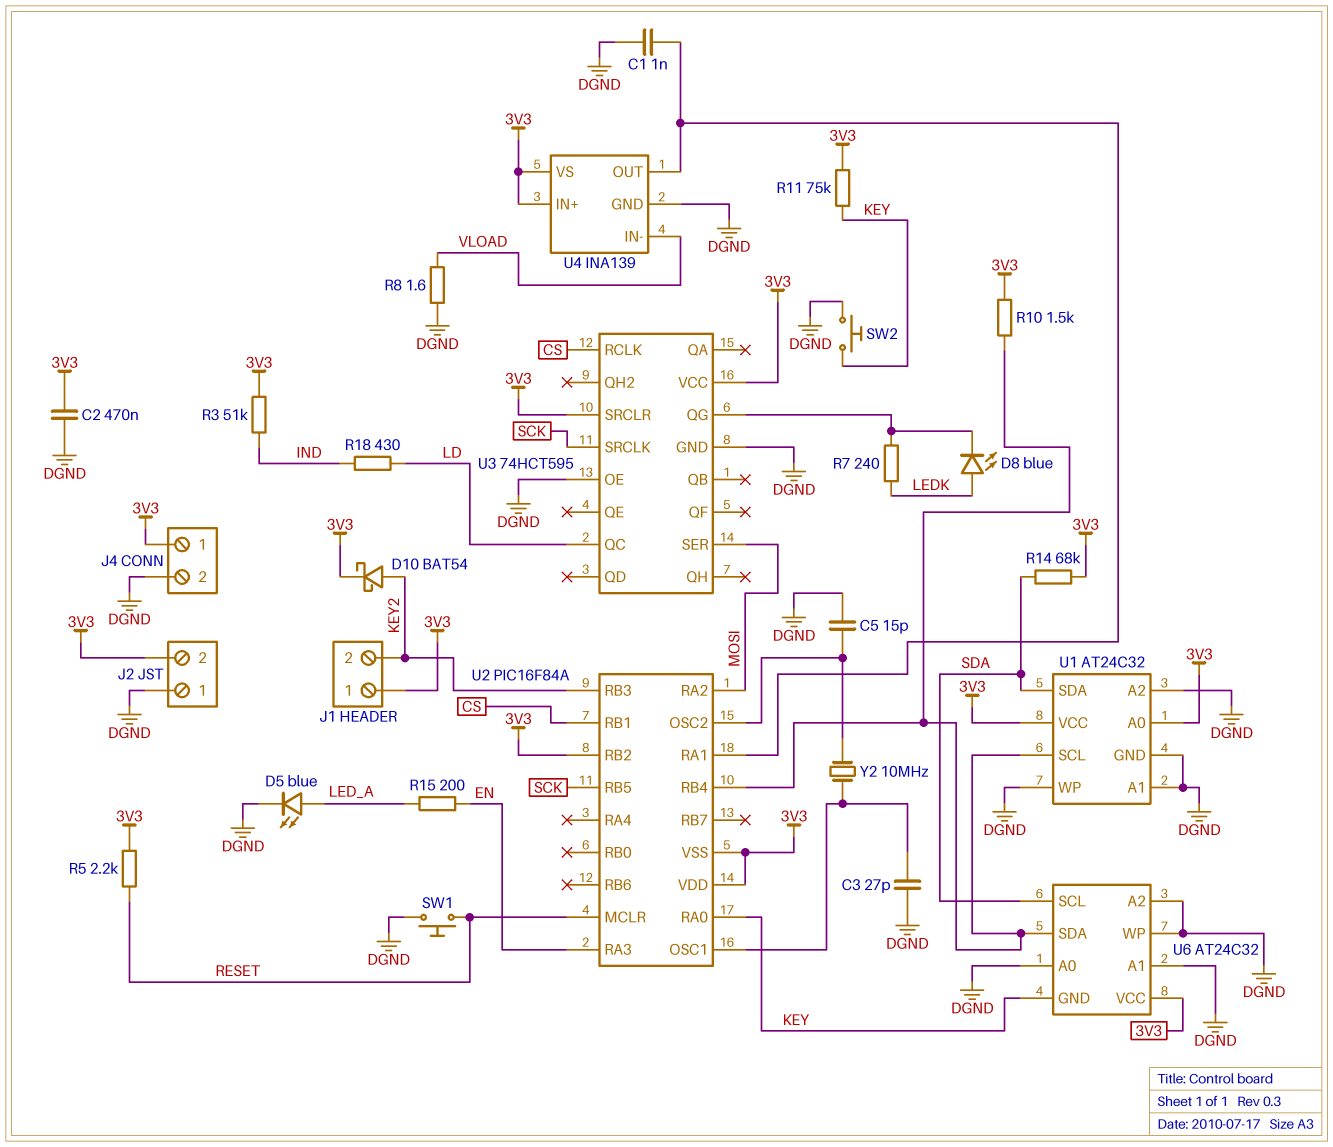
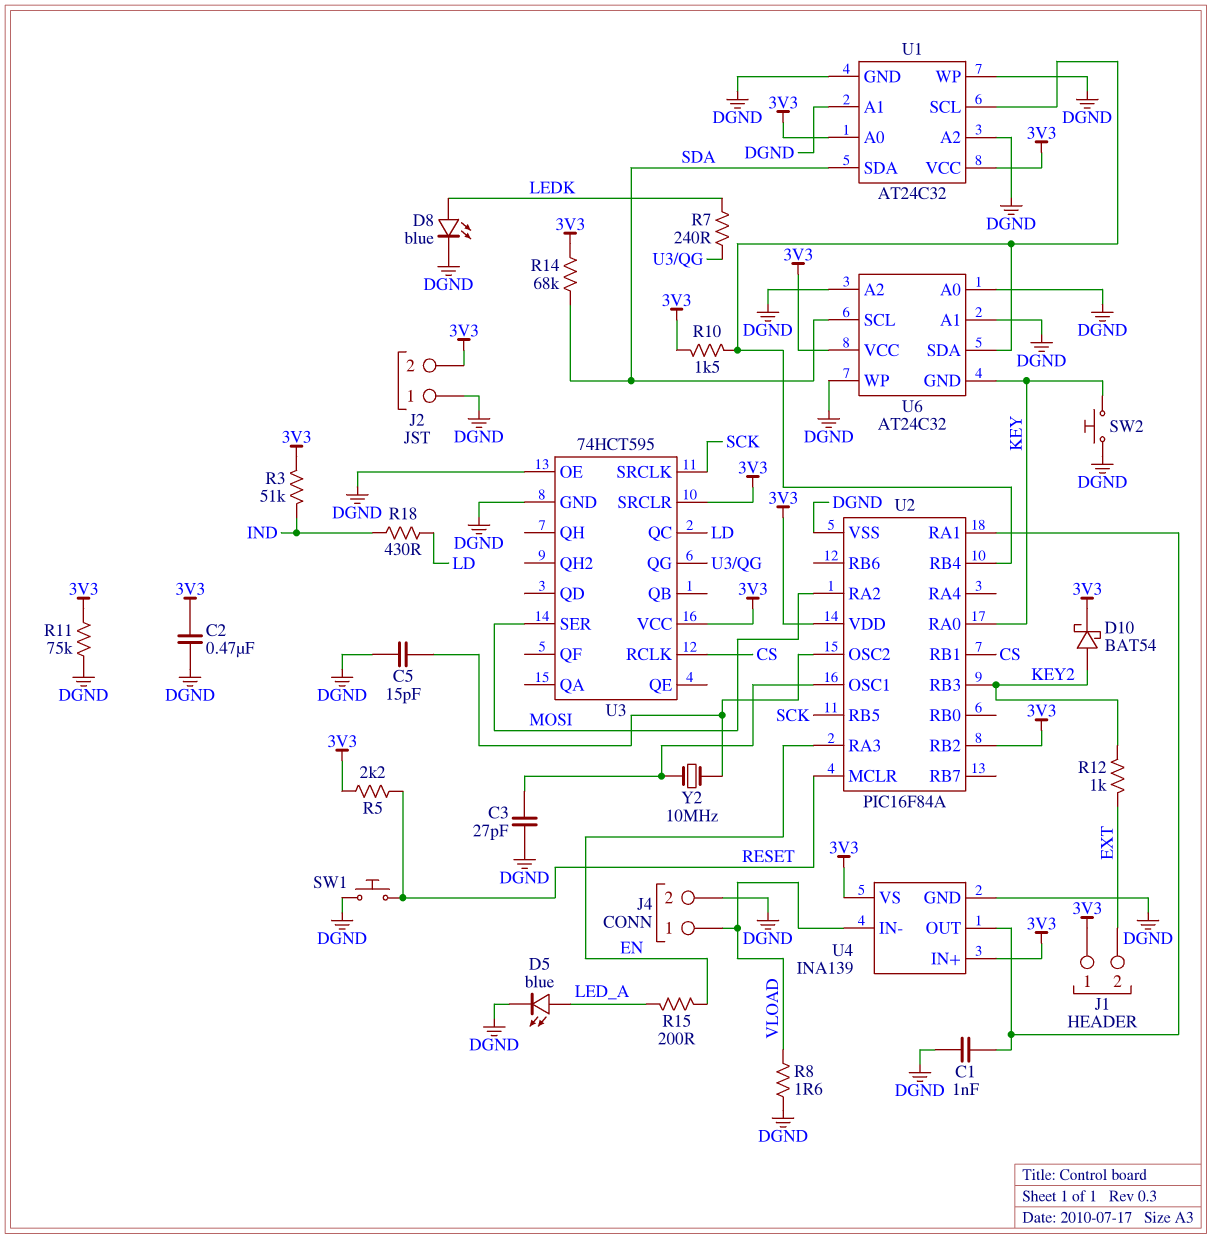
D8: LED blue (A LEDK, K U3/QG) -> LED blue (A LEDK, K DGND)
J1 pin 2: KEY2 -> EXT
J4 pin 1: 3V3 -> VLOAD
R11: 75k (3V3, KEY) -> 75k (3V3, DGND)
R12: none -> 1k (EXT, KEY2)
U2 pin VSS: 3V3 -> DGND

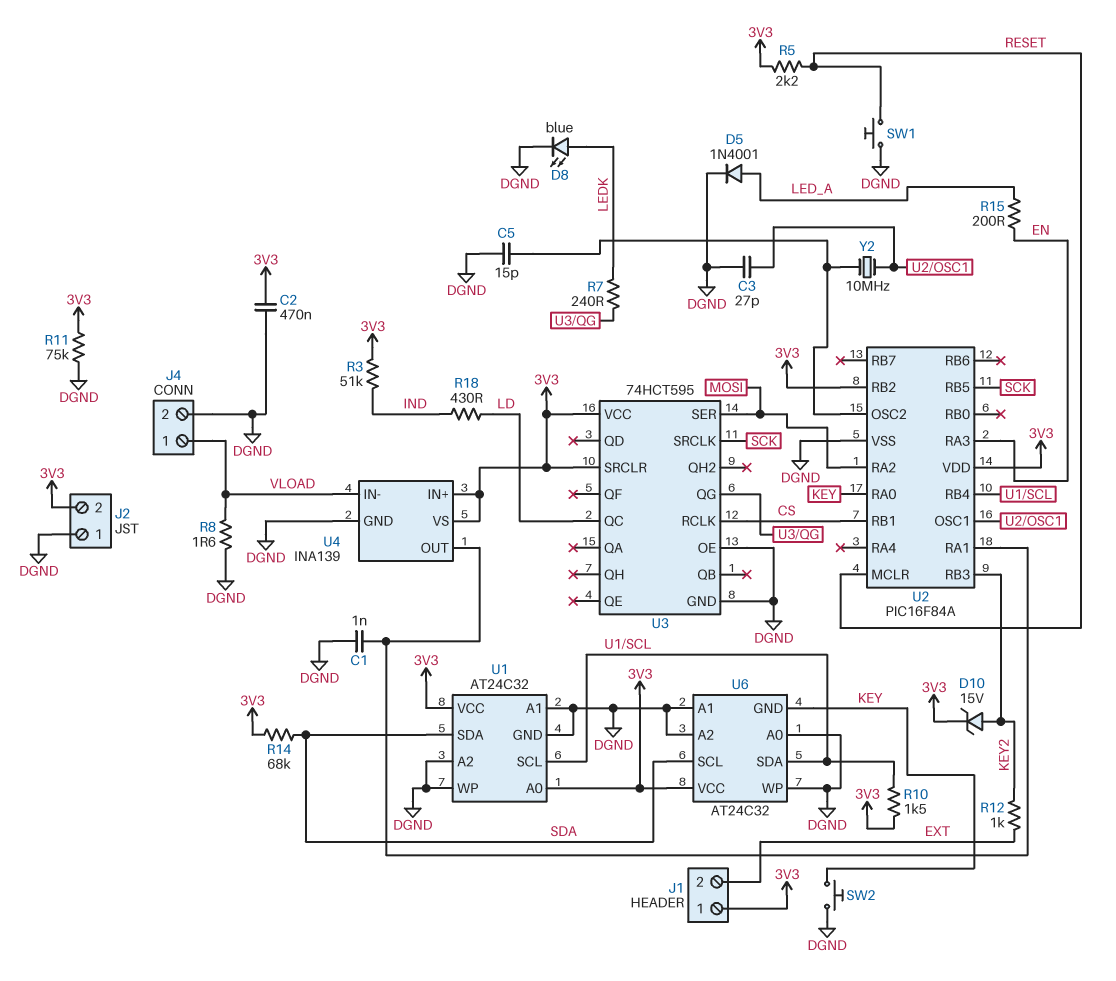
D5: LED blue (A LED_A, K DGND) -> diode 1N4001 (A LED_A, K DGND)
D10: schottky BAT54 (A KEY2, K 3V3) -> zener 15V (A KEY2, K 3V3)

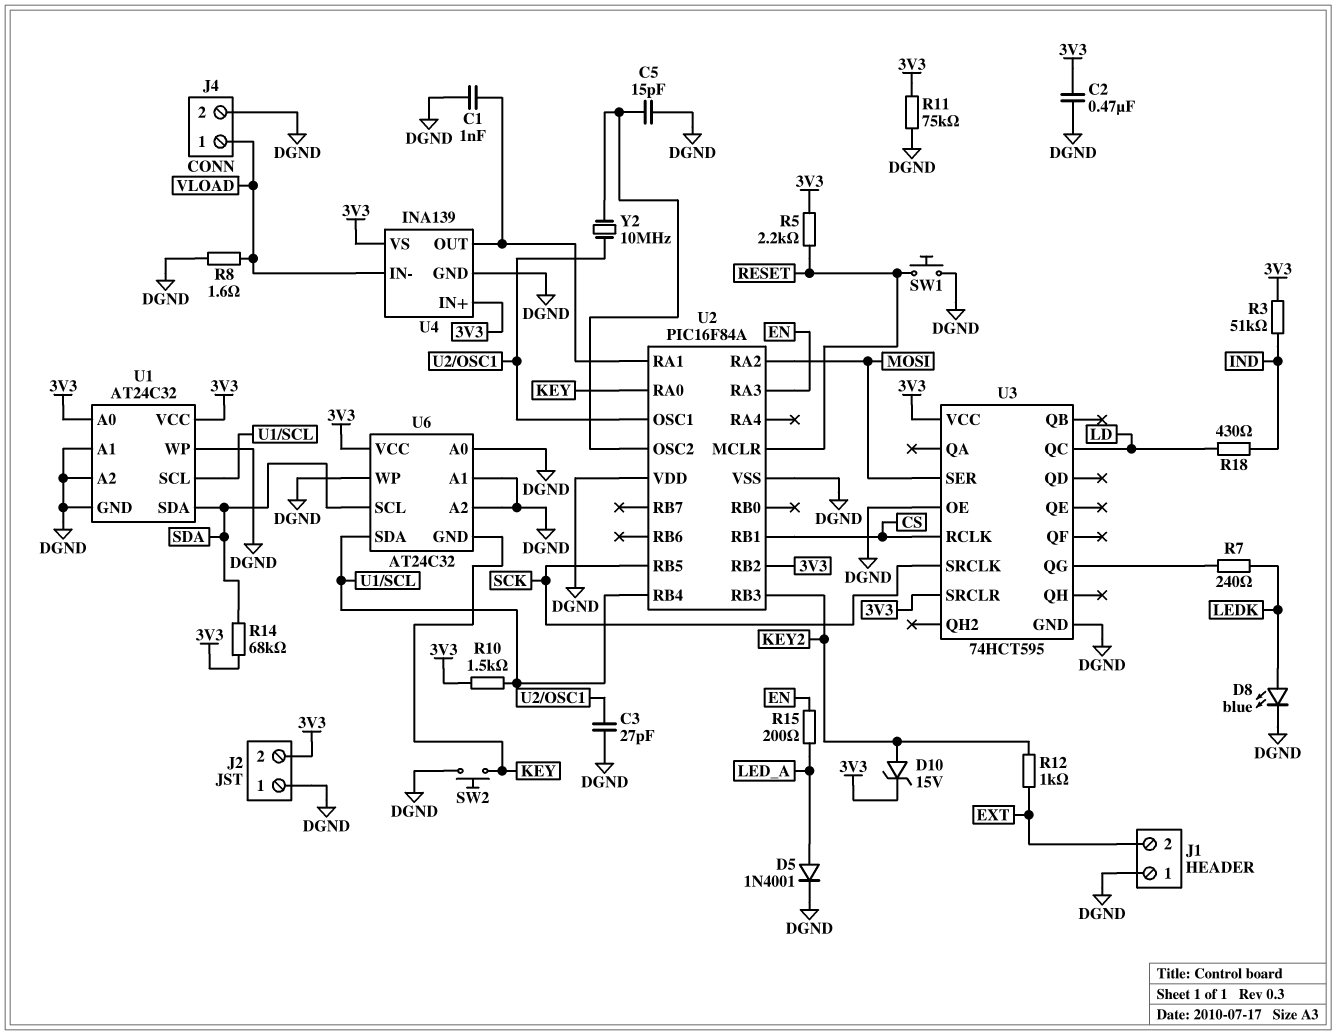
J1 pin 1: 3V3 -> DGND
U2 pin VDD: 3V3 -> DGND

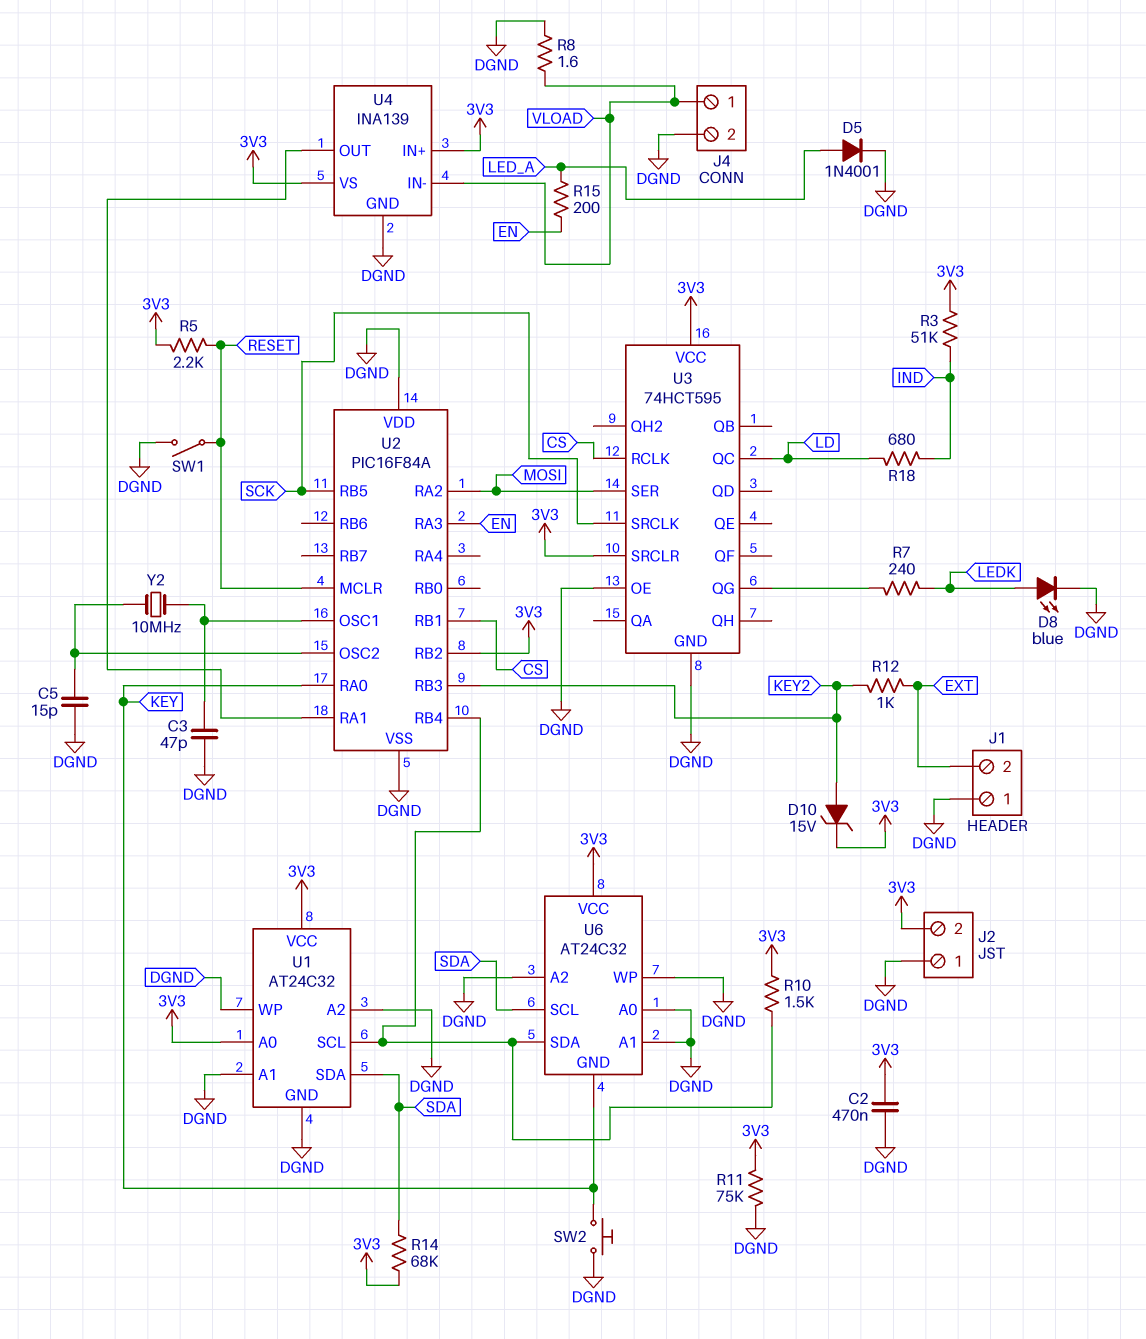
C1: 1nF (DGND, U2/RA1) -> none
C3: 27pF (DGND, U2/OSC1) -> 47pF (DGND, U2/OSC1)
R18: 430 (IND, LD) -> 680 (IND, LD)
SW1: button (DGND, RESET) -> switch (DGND, RESET)

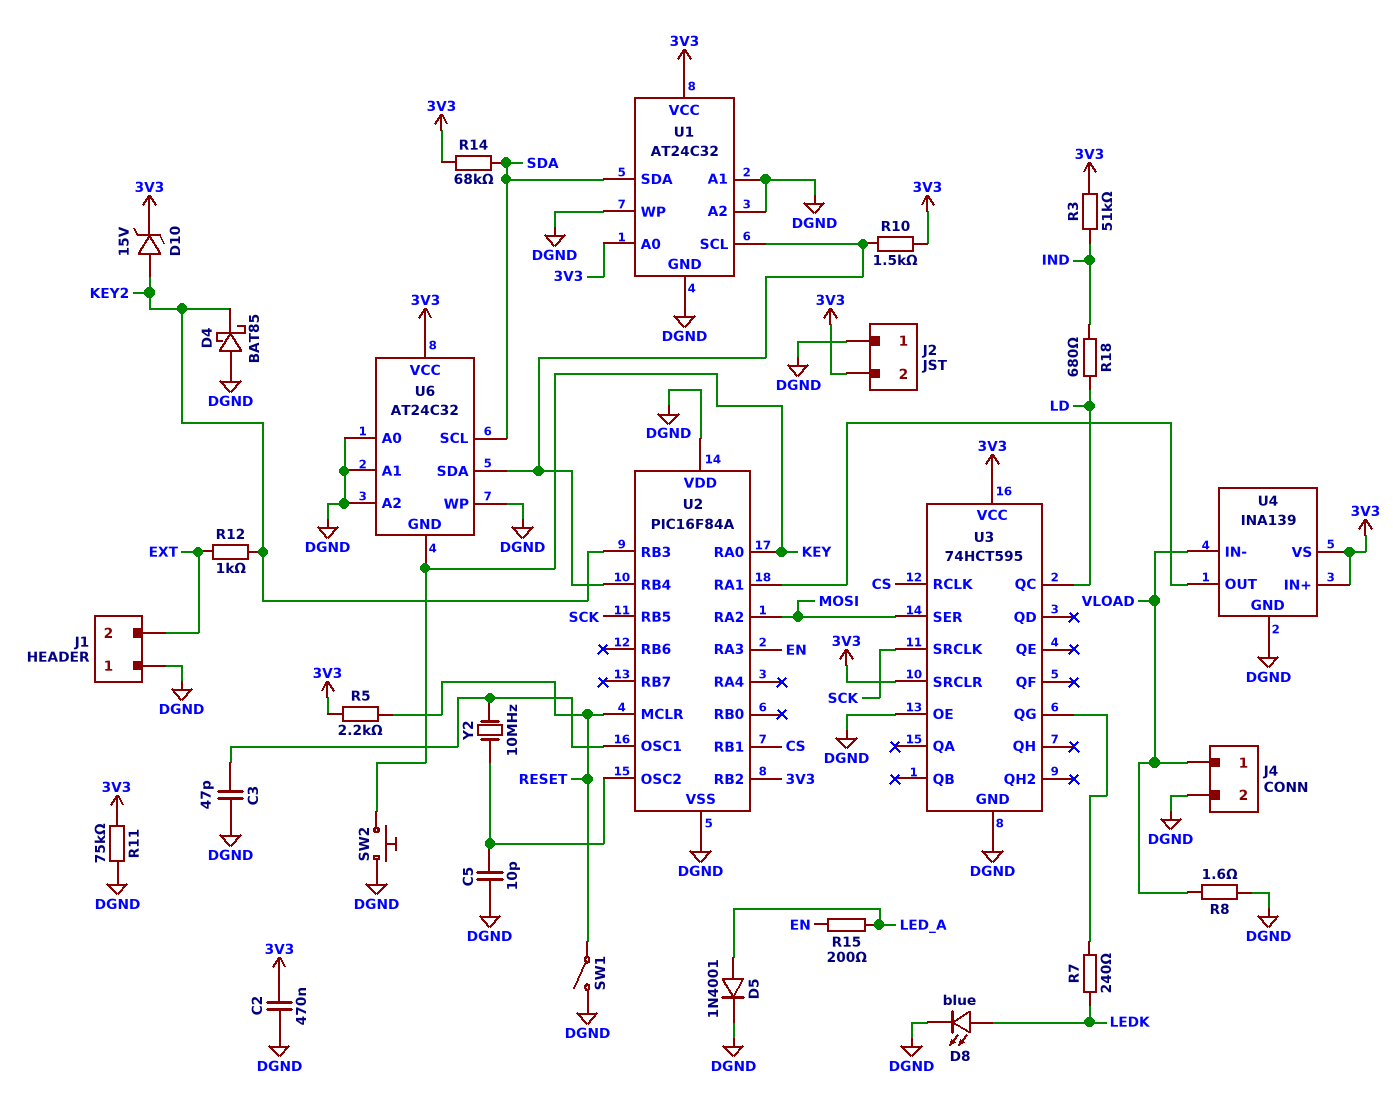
C5: 15pF (DGND, U2/OSC2) -> 10pF (DGND, U2/OSC2)
D4: none -> schottky BAT85 (A DGND, K KEY2)

